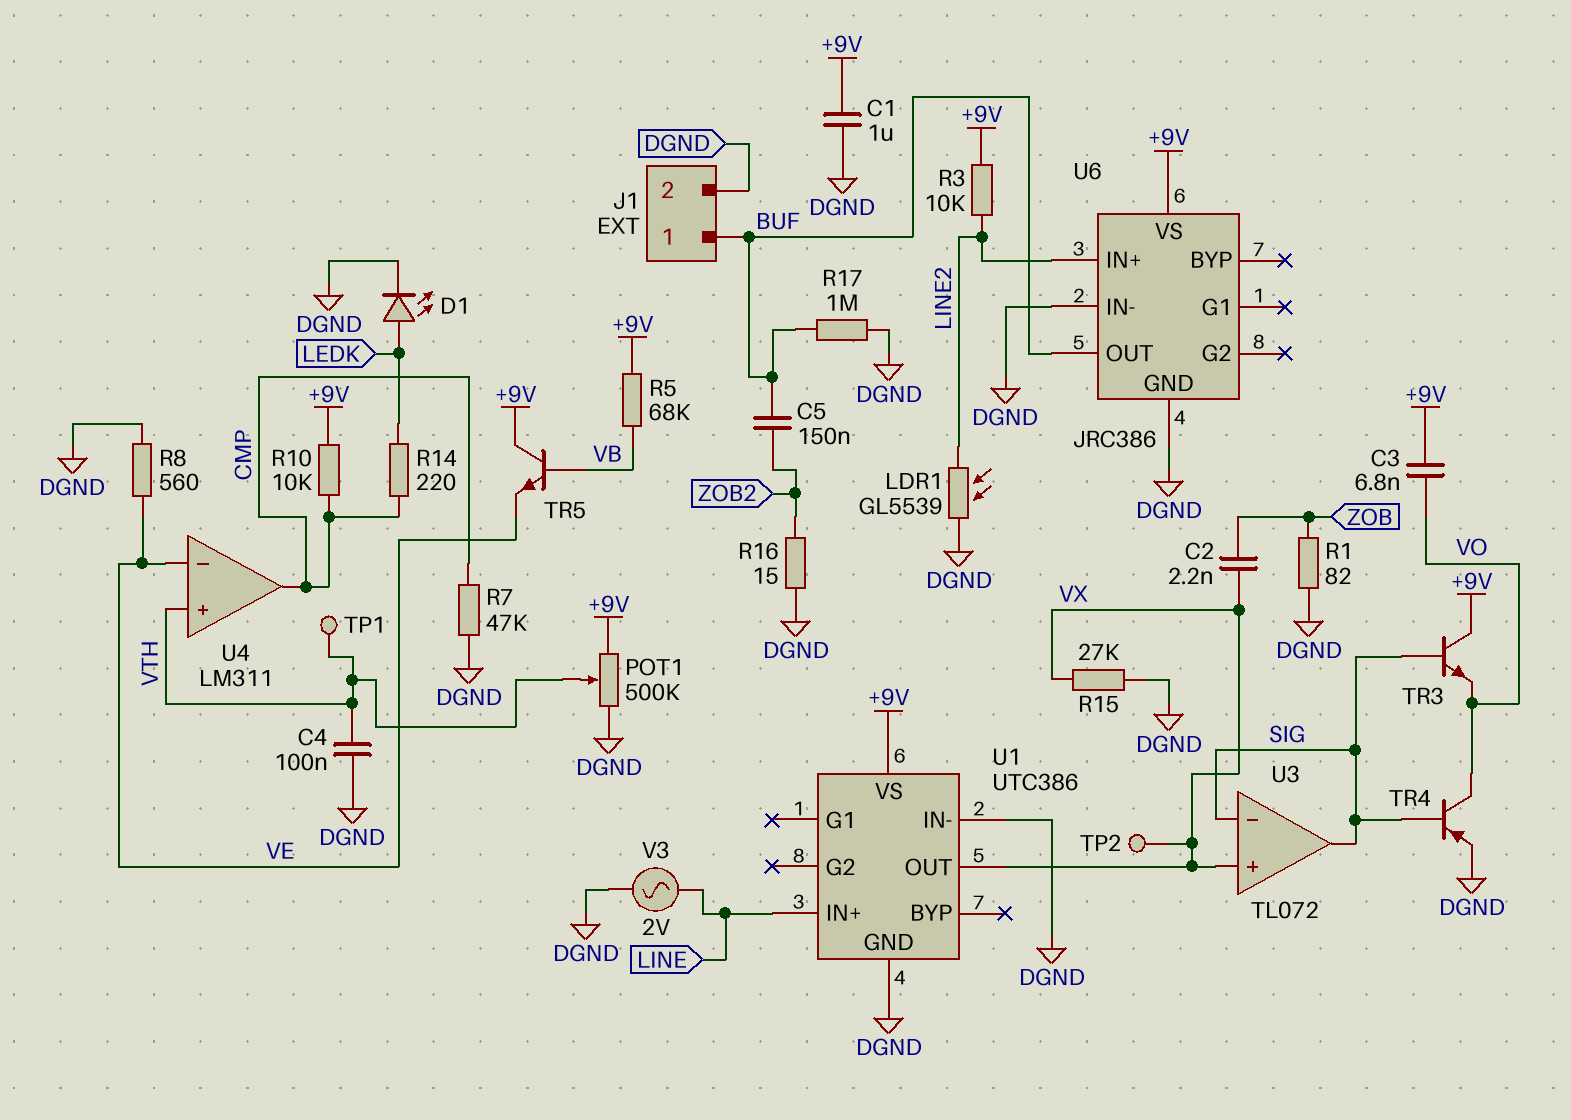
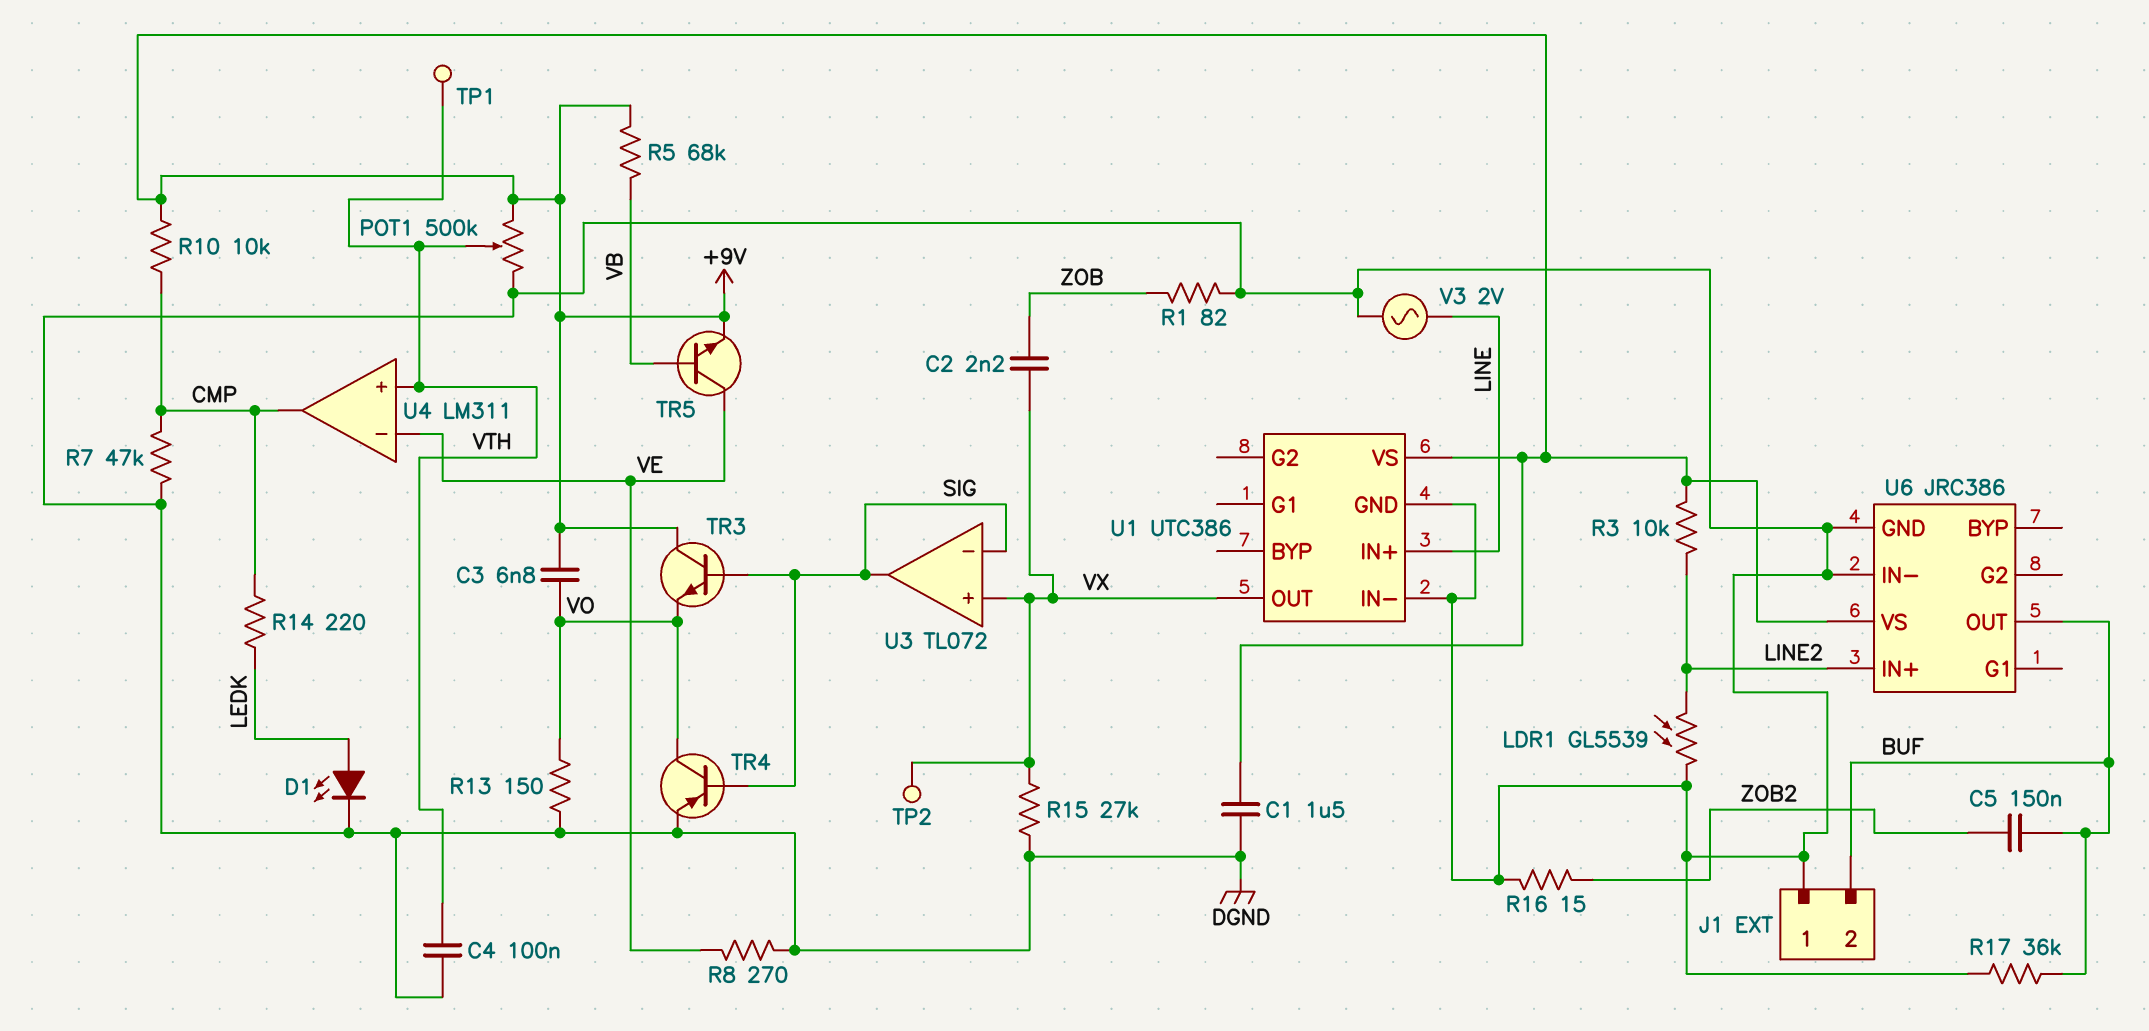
C1: 1uF (+9V, DGND) -> 1.5uF (+9V, DGND)
J1 pin 1: BUF -> DGND
J1 pin 2: DGND -> BUF
R8: 560 (DGND, VE) -> 270 (DGND, VE)
R13: none -> 150 (DGND, VO)
R17: 1M (BUF, DGND) -> 36k (BUF, DGND)
TR5: NPN (B VB, C +9V, E VE) -> NPN (B VB, C VE, E +9V)

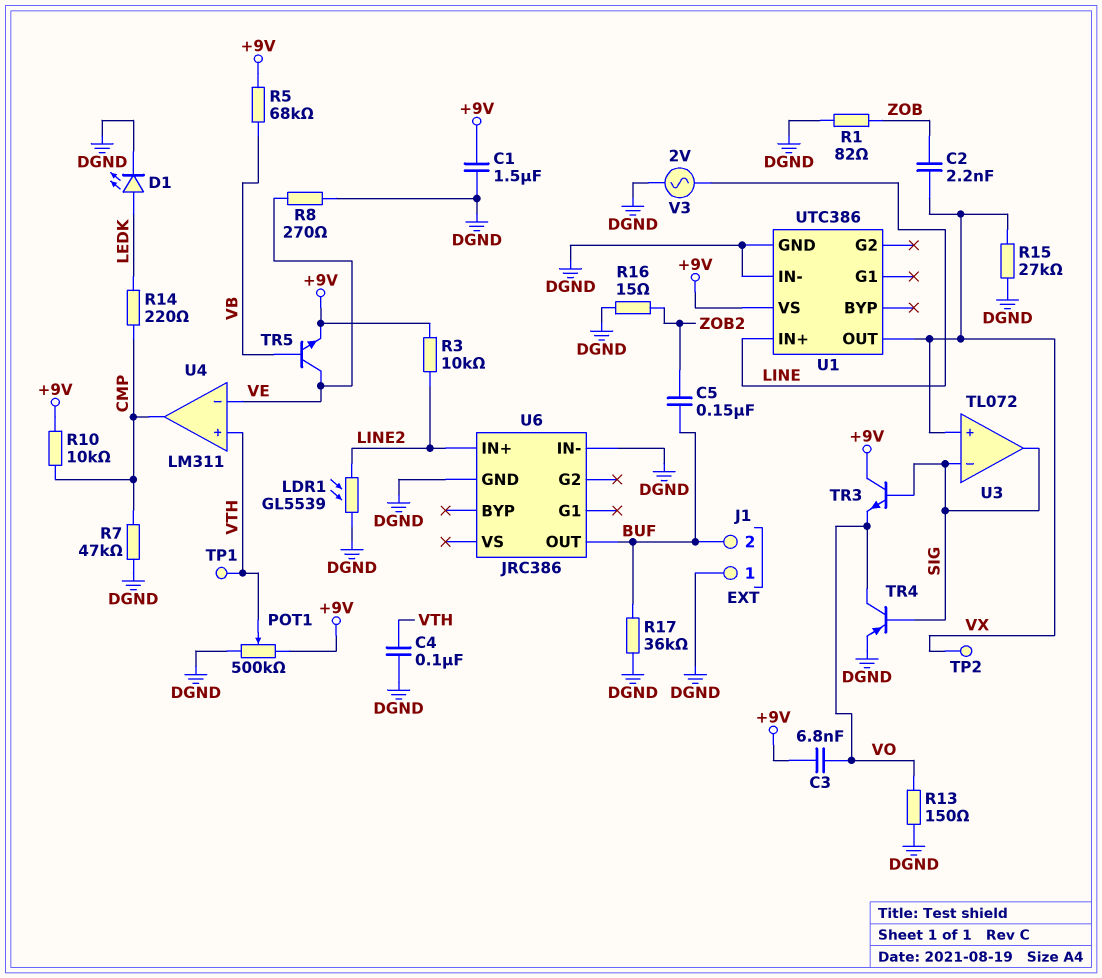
U6 pin VS: +9V -> none

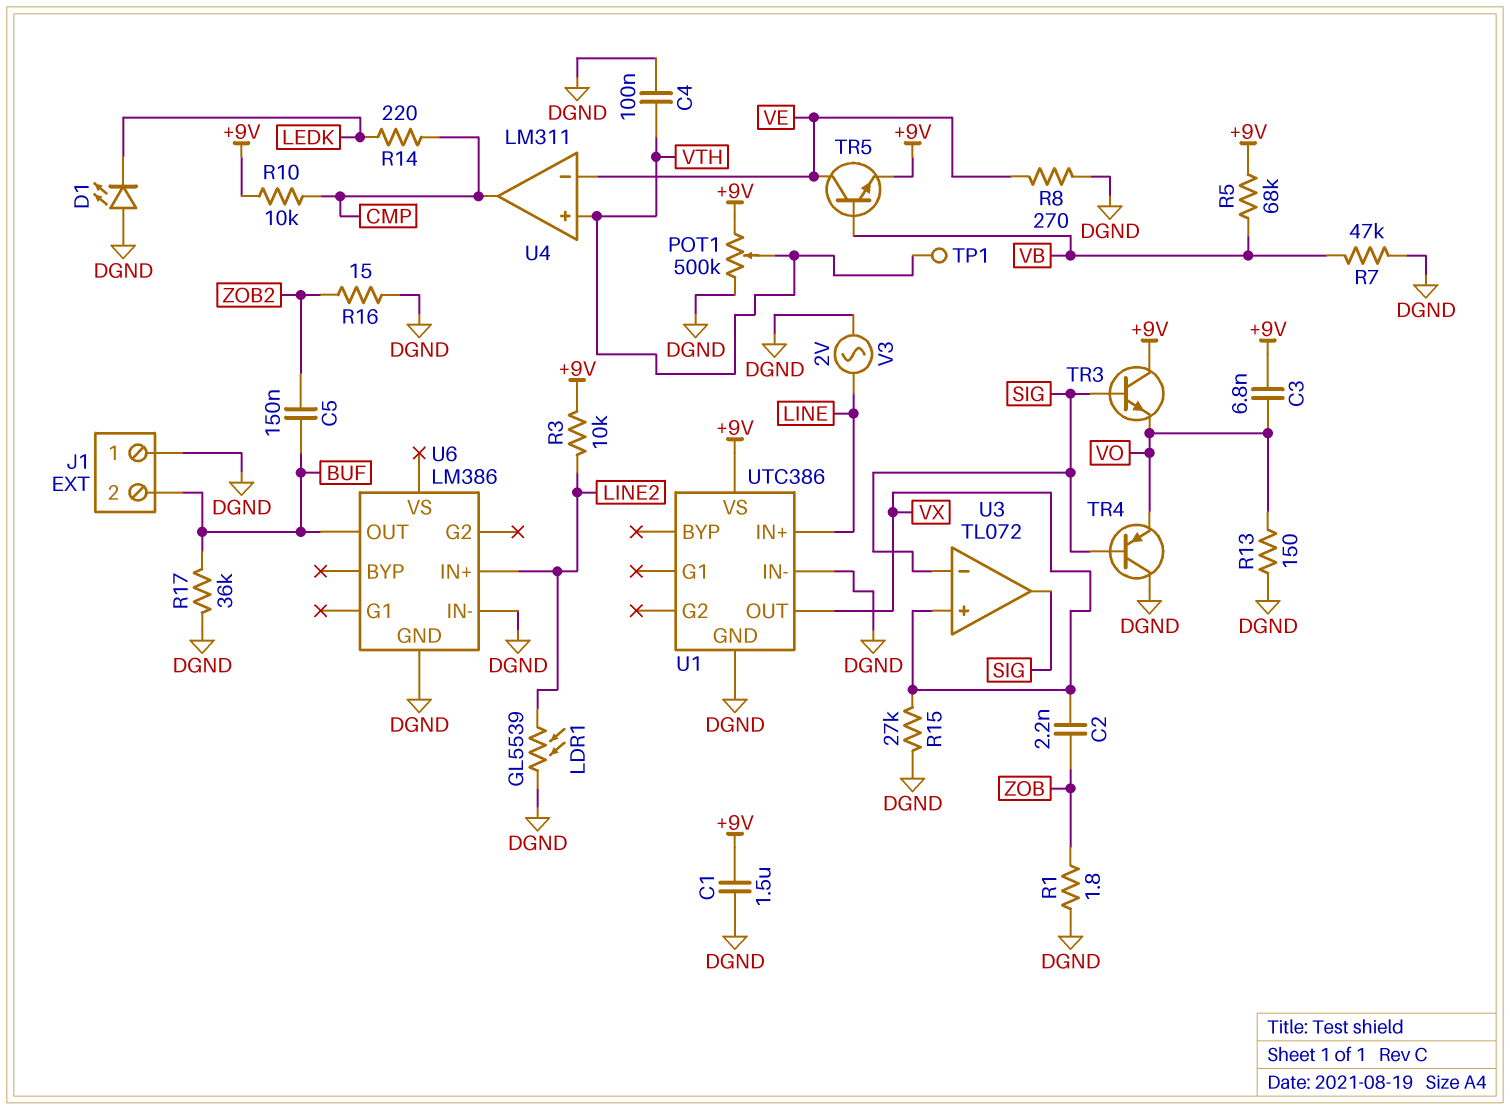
D1: LED (A LEDK, K DGND) -> LED (A DGND, K LEDK)
R1: 82 (DGND, ZOB) -> 1.8 (DGND, ZOB)
R7: 47k (CMP, DGND) -> 47k (DGND, VB)
TP2: test point (VX) -> none
TR4: PNP (B SIG, C VO, E DGND) -> PNP (B SIG, C DGND, E VO)
U6: JRC386 -> LM386

